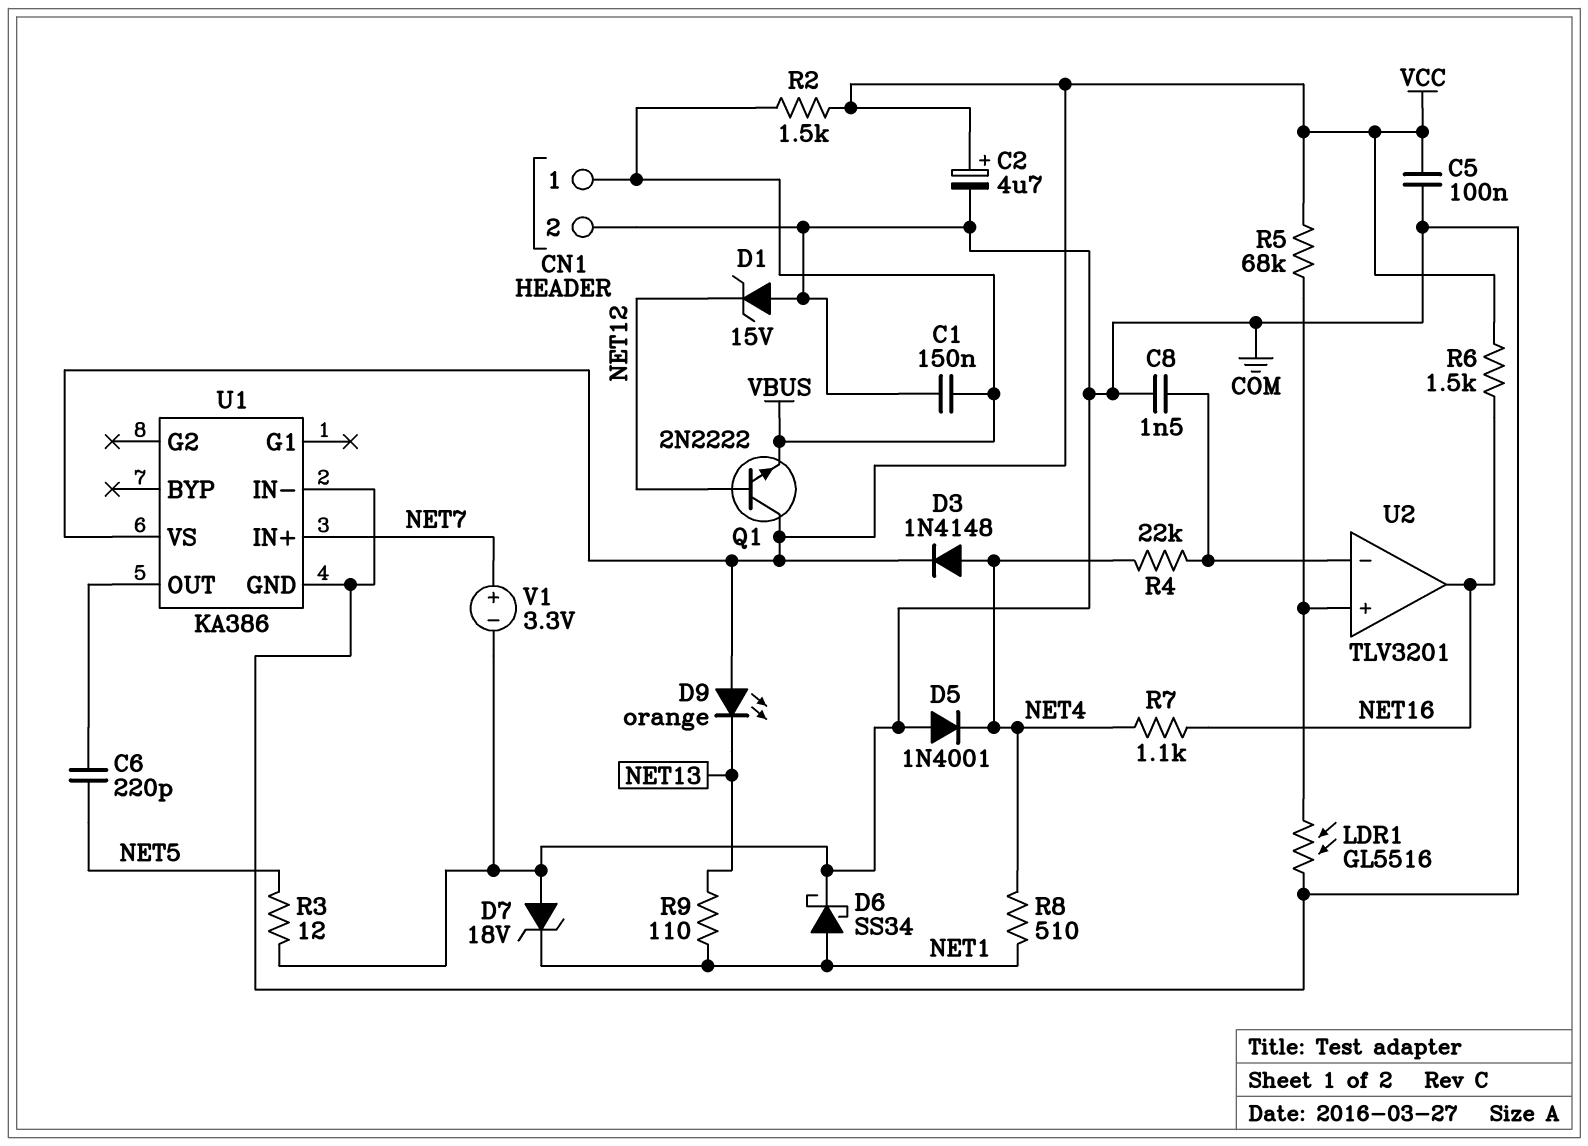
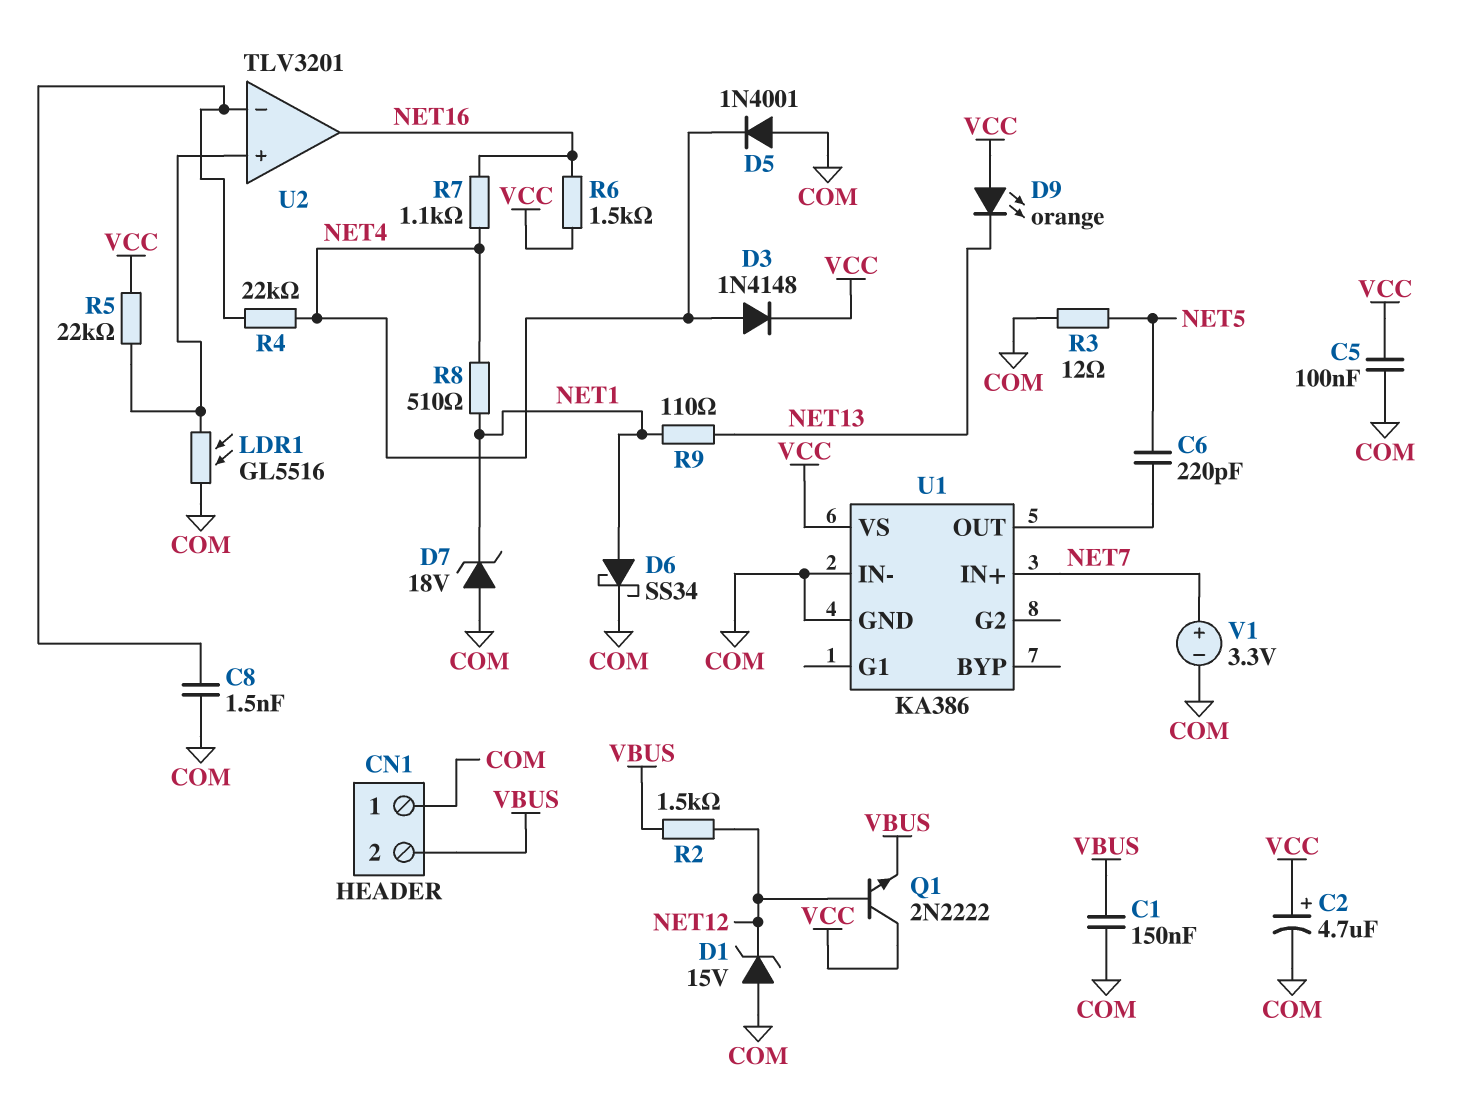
CN1 pin 1: VBUS -> COM
CN1 pin 2: COM -> VBUS
R2: 1.5k (VBUS, VCC) -> 1.5k (NET12, VBUS)
R5: 68k (U2/in+, VCC) -> 22k (U2/in+, VCC)

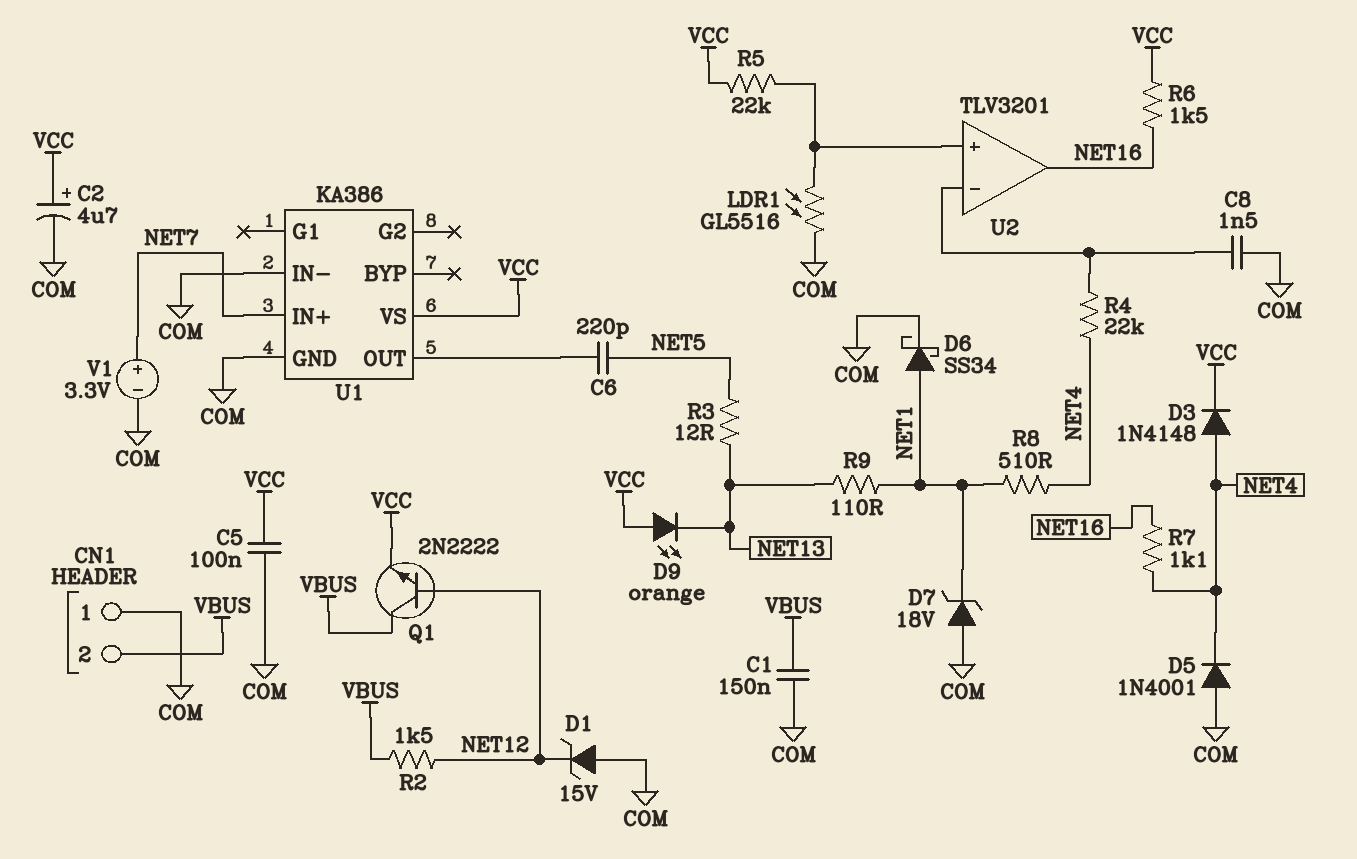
Q1: NPN 2N2222 (B NET12, C VCC, E VBUS) -> NPN 2N2222 (B NET12, C VBUS, E VCC)
R3: 12 (COM, NET5) -> 12 (NET5, NET13)

